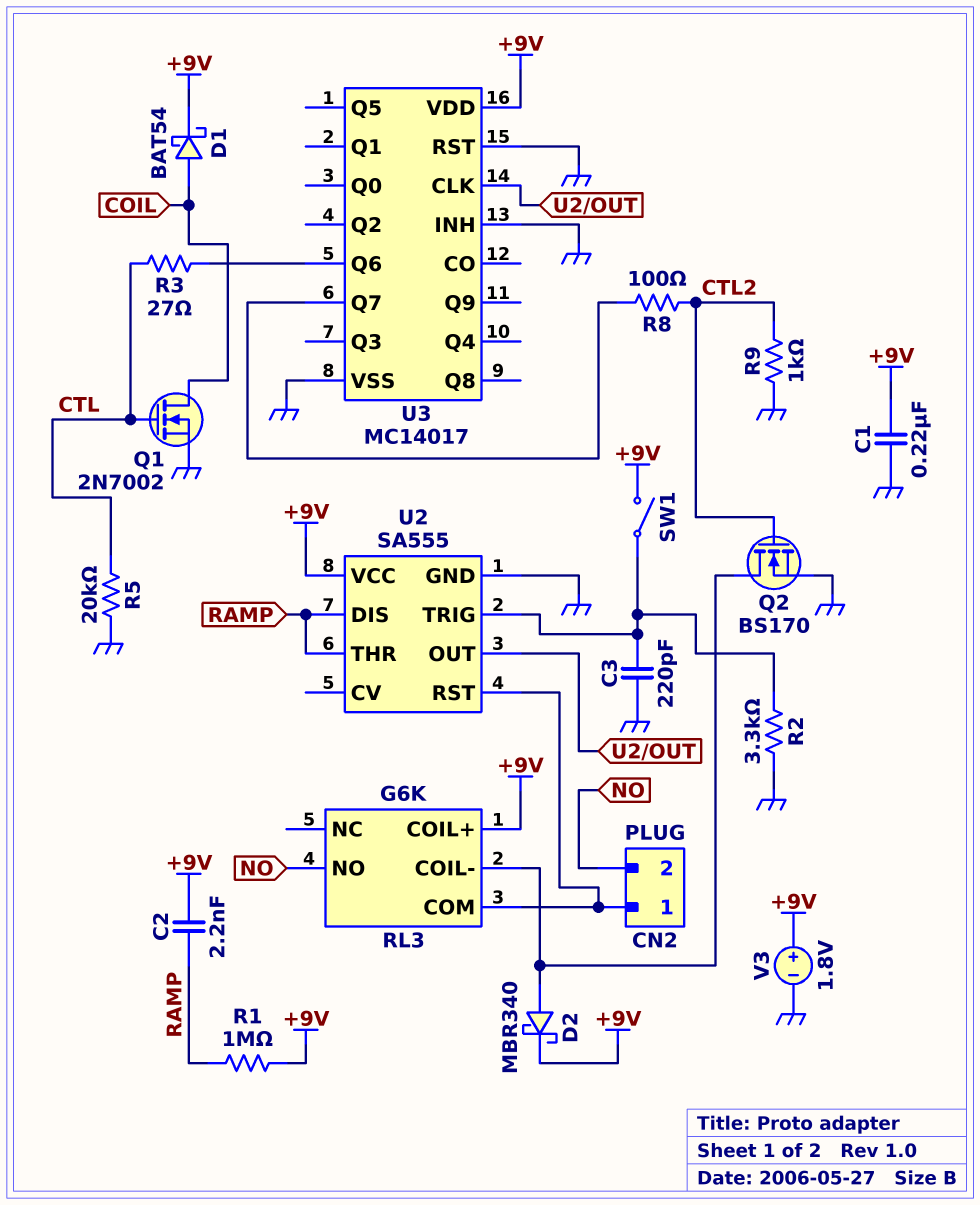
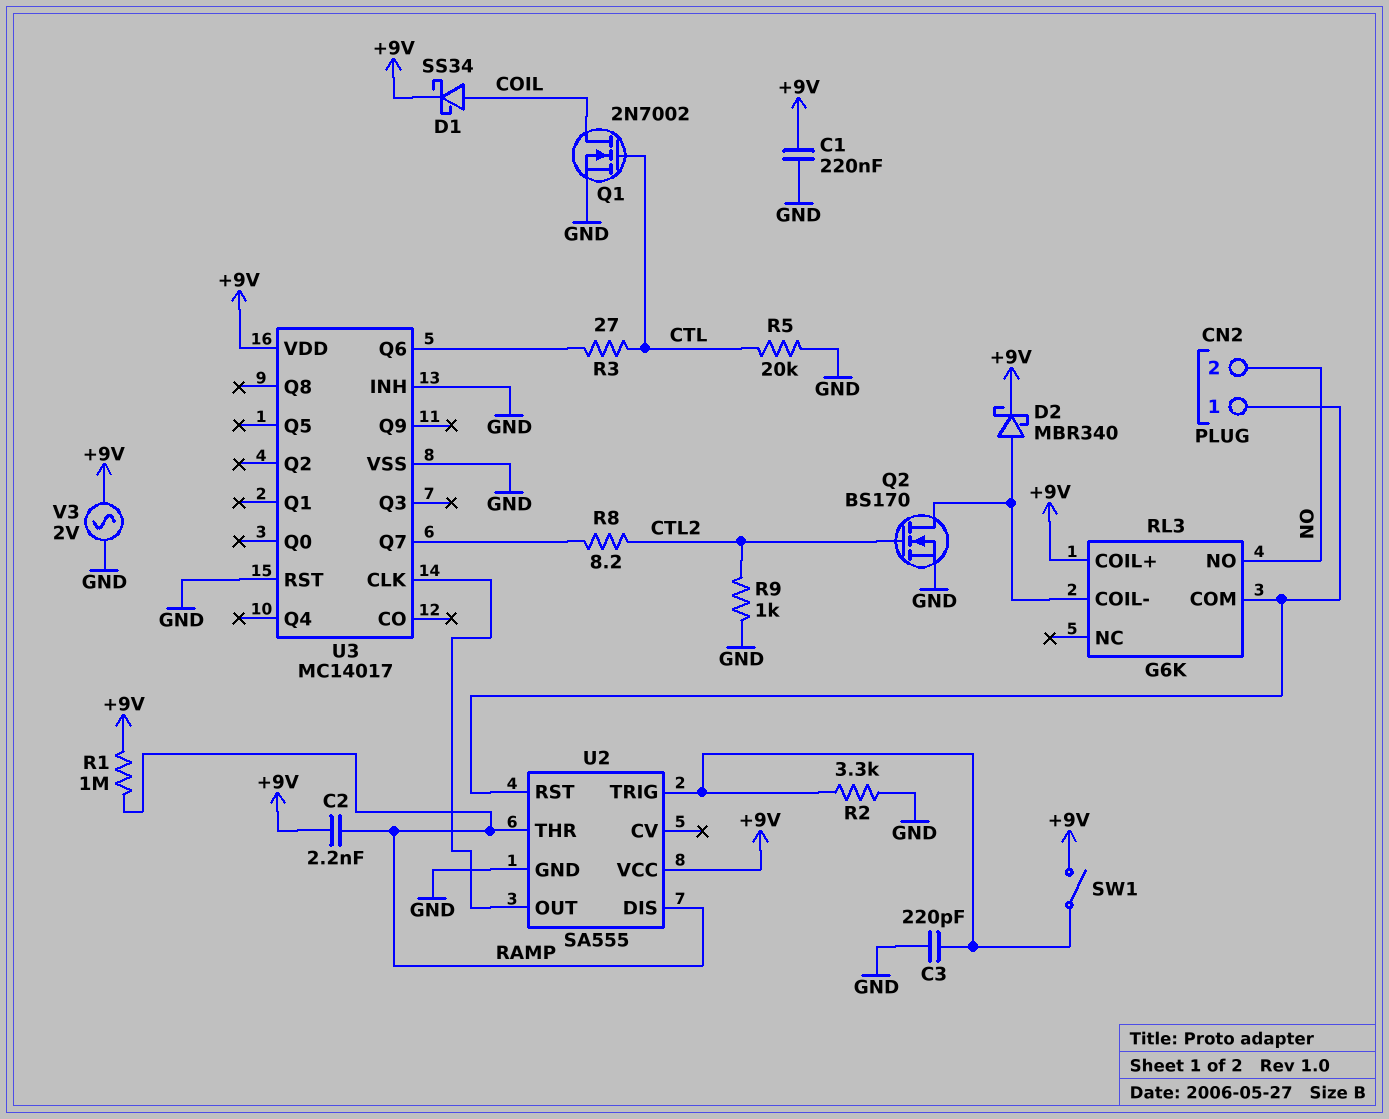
D1: schottky BAT54 (A COIL, K +9V) -> schottky SS34 (A COIL, K +9V)
R8: 100 (CTL2, U3/Q7) -> 8.2 (CTL2, U3/Q7)
V3: 1.8V (plus +9V, minus GND) -> AC 2V (+9V, GND)

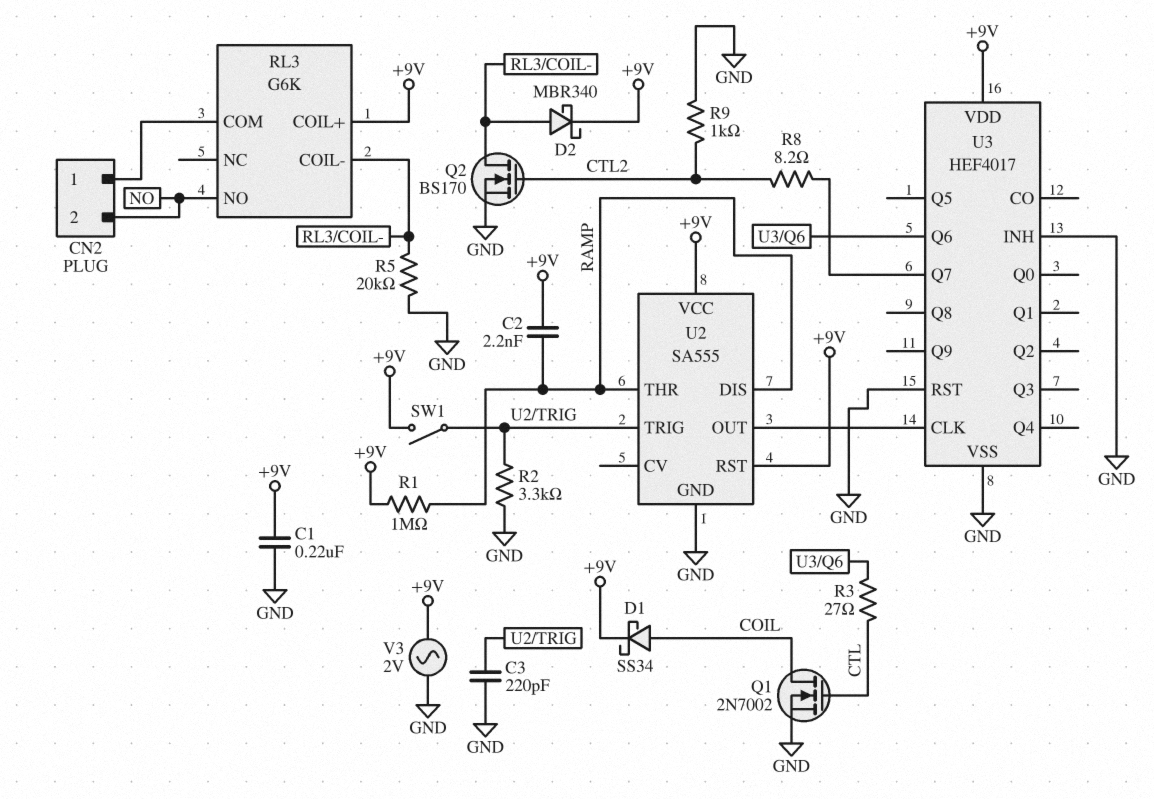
R5: 20k (CTL, GND) -> 20k (GND, RL3/COIL-)
U2 pin RST: CN2/1 -> +9V
U3: MC14017 -> HEF4017

